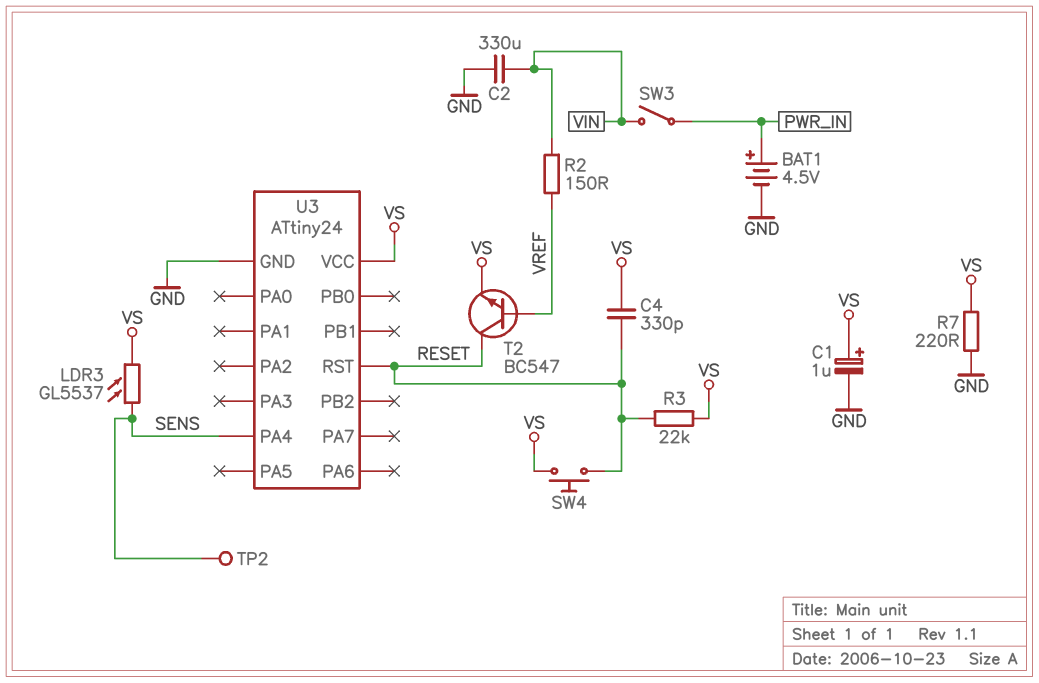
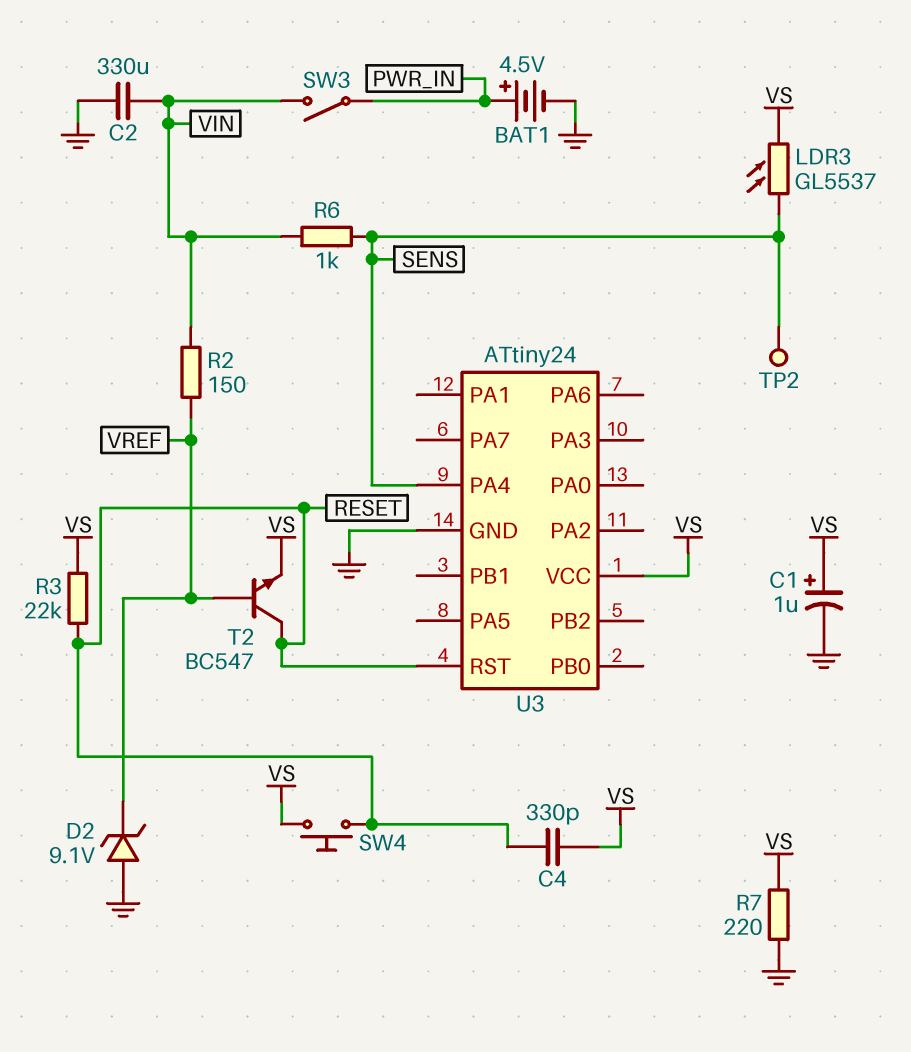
D2: none -> zener 9.1V (A GND, K VREF)
R6: none -> 1k (SENS, VIN)

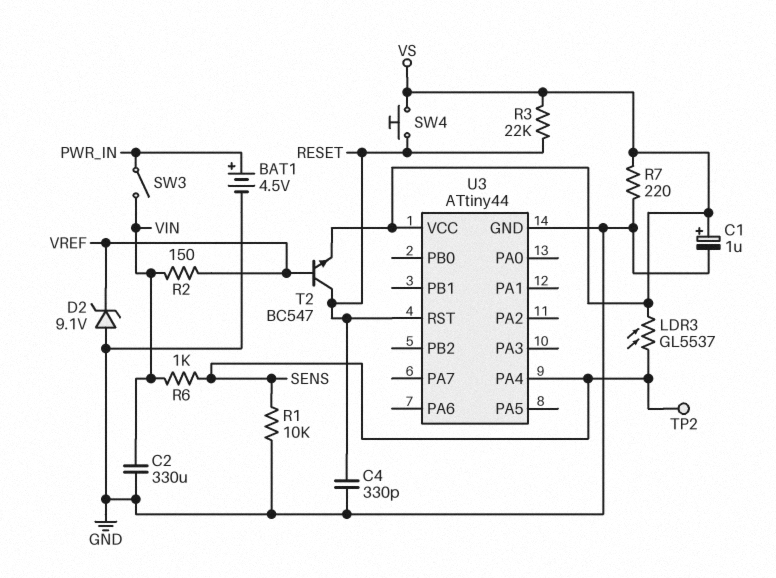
C4: 330pF (RESET, VS) -> 330pF (GND, RESET)
R1: none -> 10k (GND, SENS)
U3: ATtiny24 -> ATtiny44

